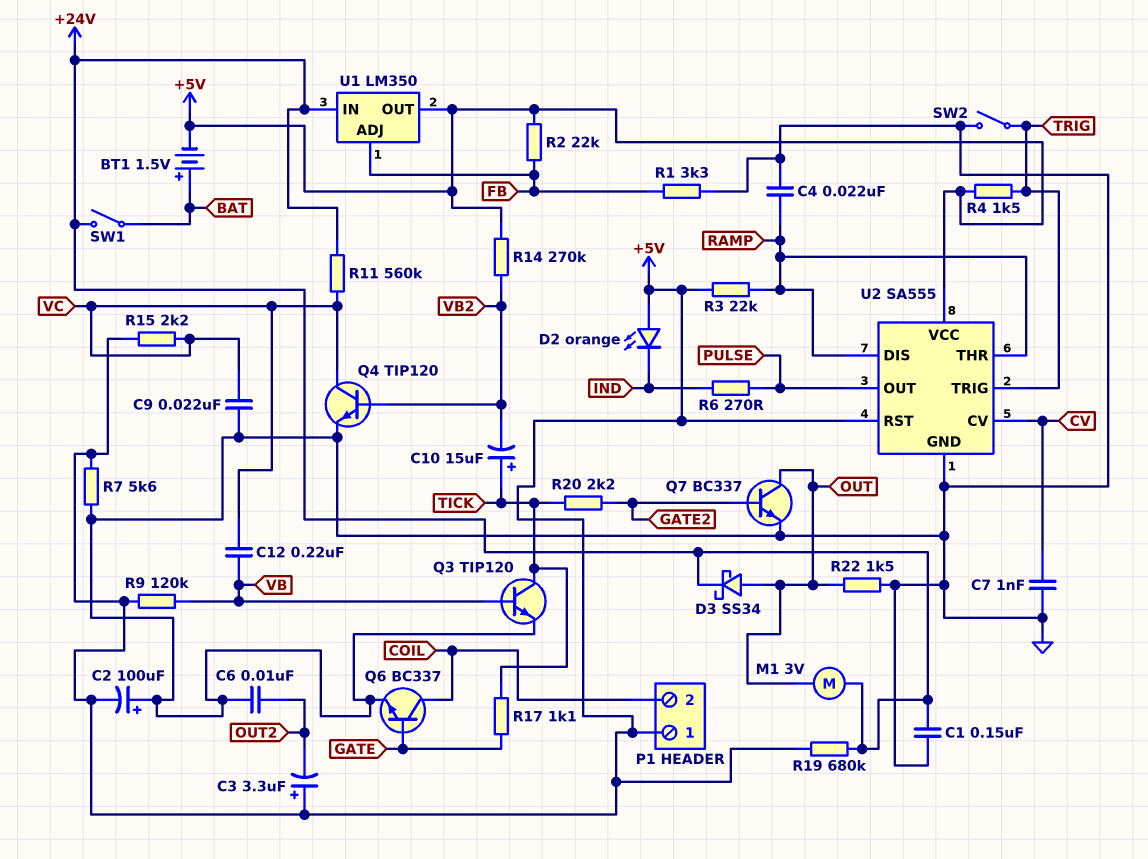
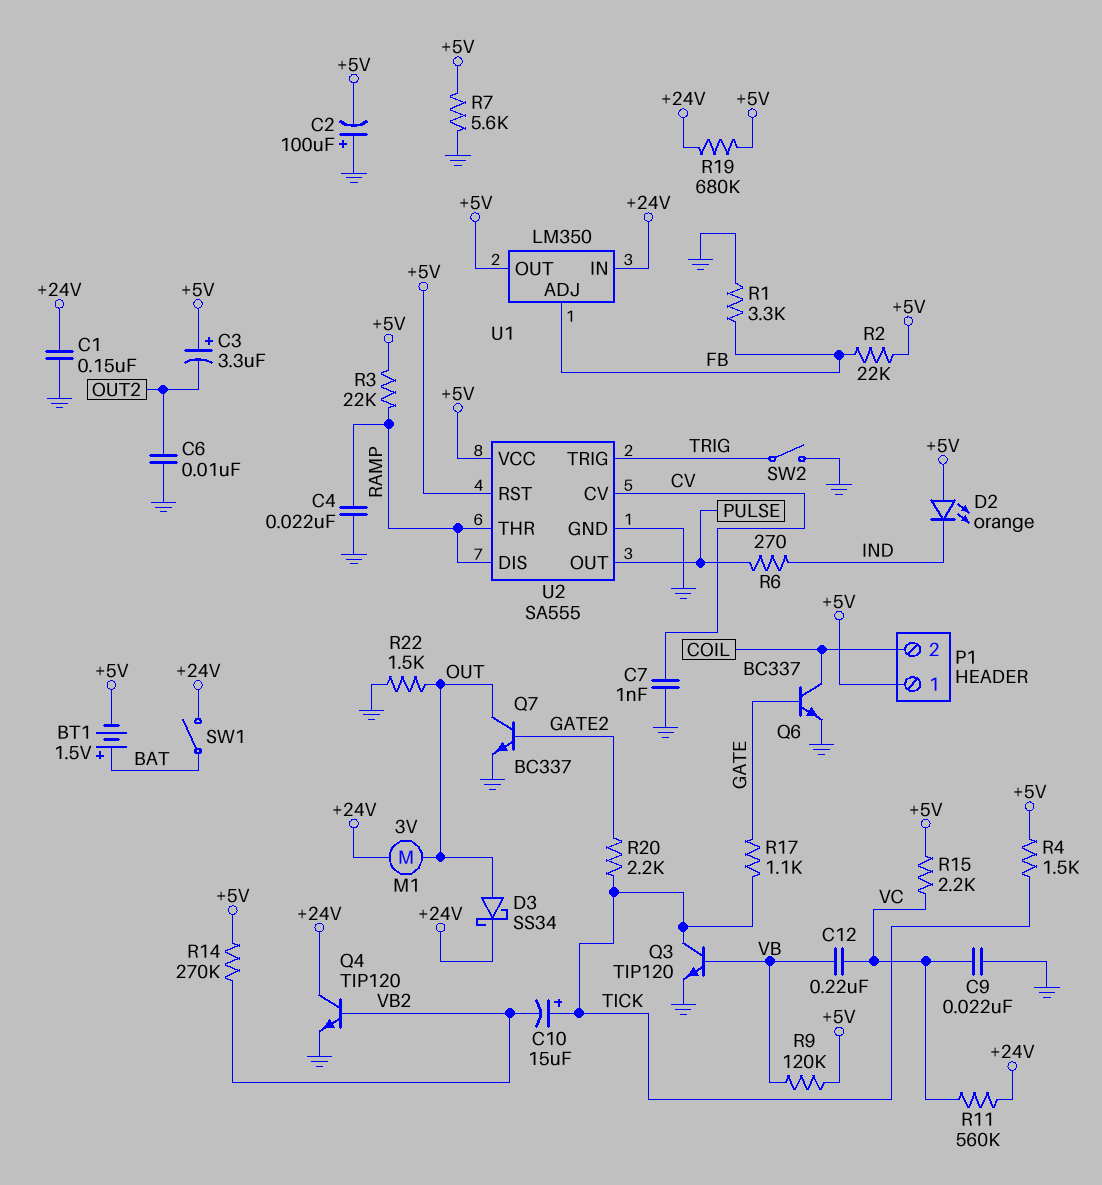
Q4: NPN TIP120 (B VB2, C VC, E GND) -> NPN TIP120 (B VB2, C +24V, E GND)
R4: 1.5k (+5V, TRIG) -> 1.5k (+5V, TICK)

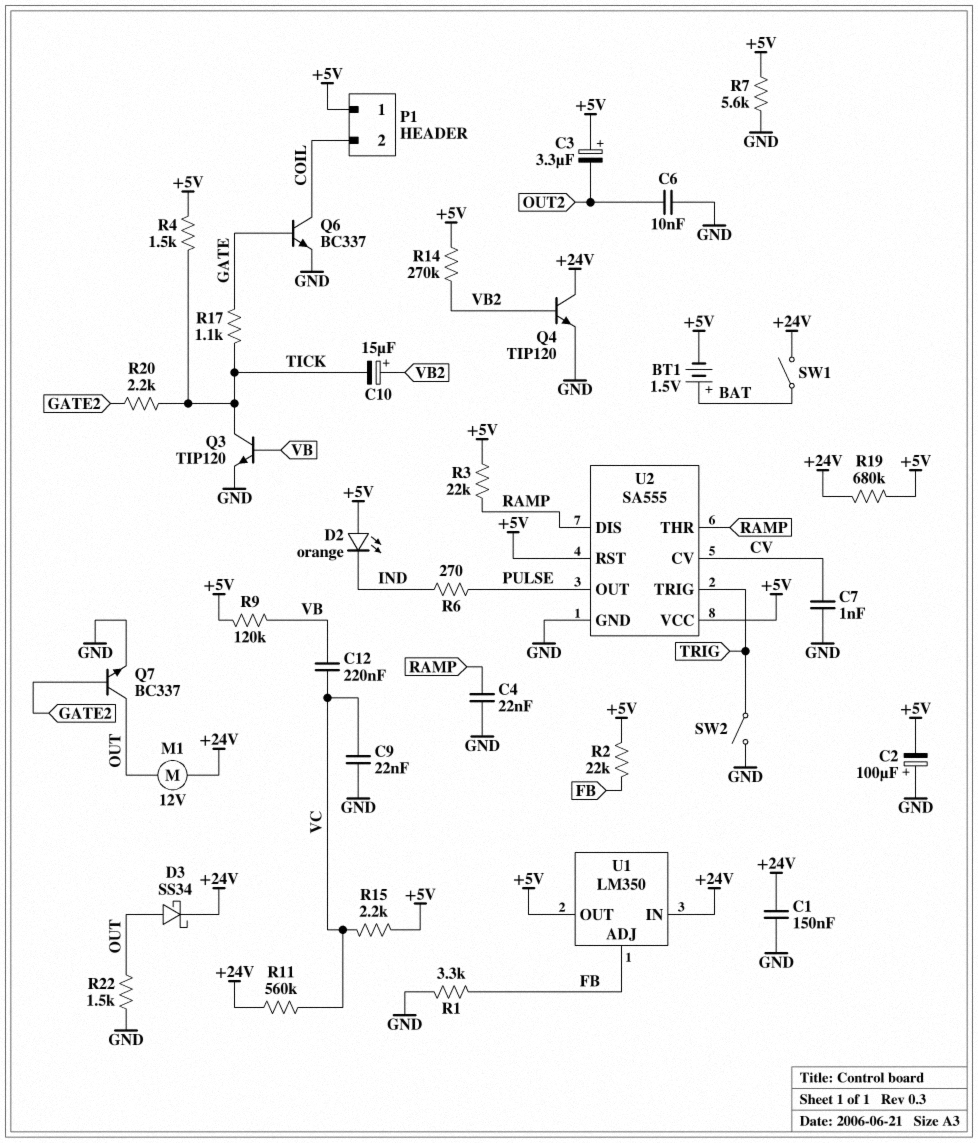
C10: 15uF (plus TICK, minus VB2) -> 15uF (plus VB2, minus TICK)
M1: motor 3V (+24V, OUT) -> motor 12V (+24V, OUT)

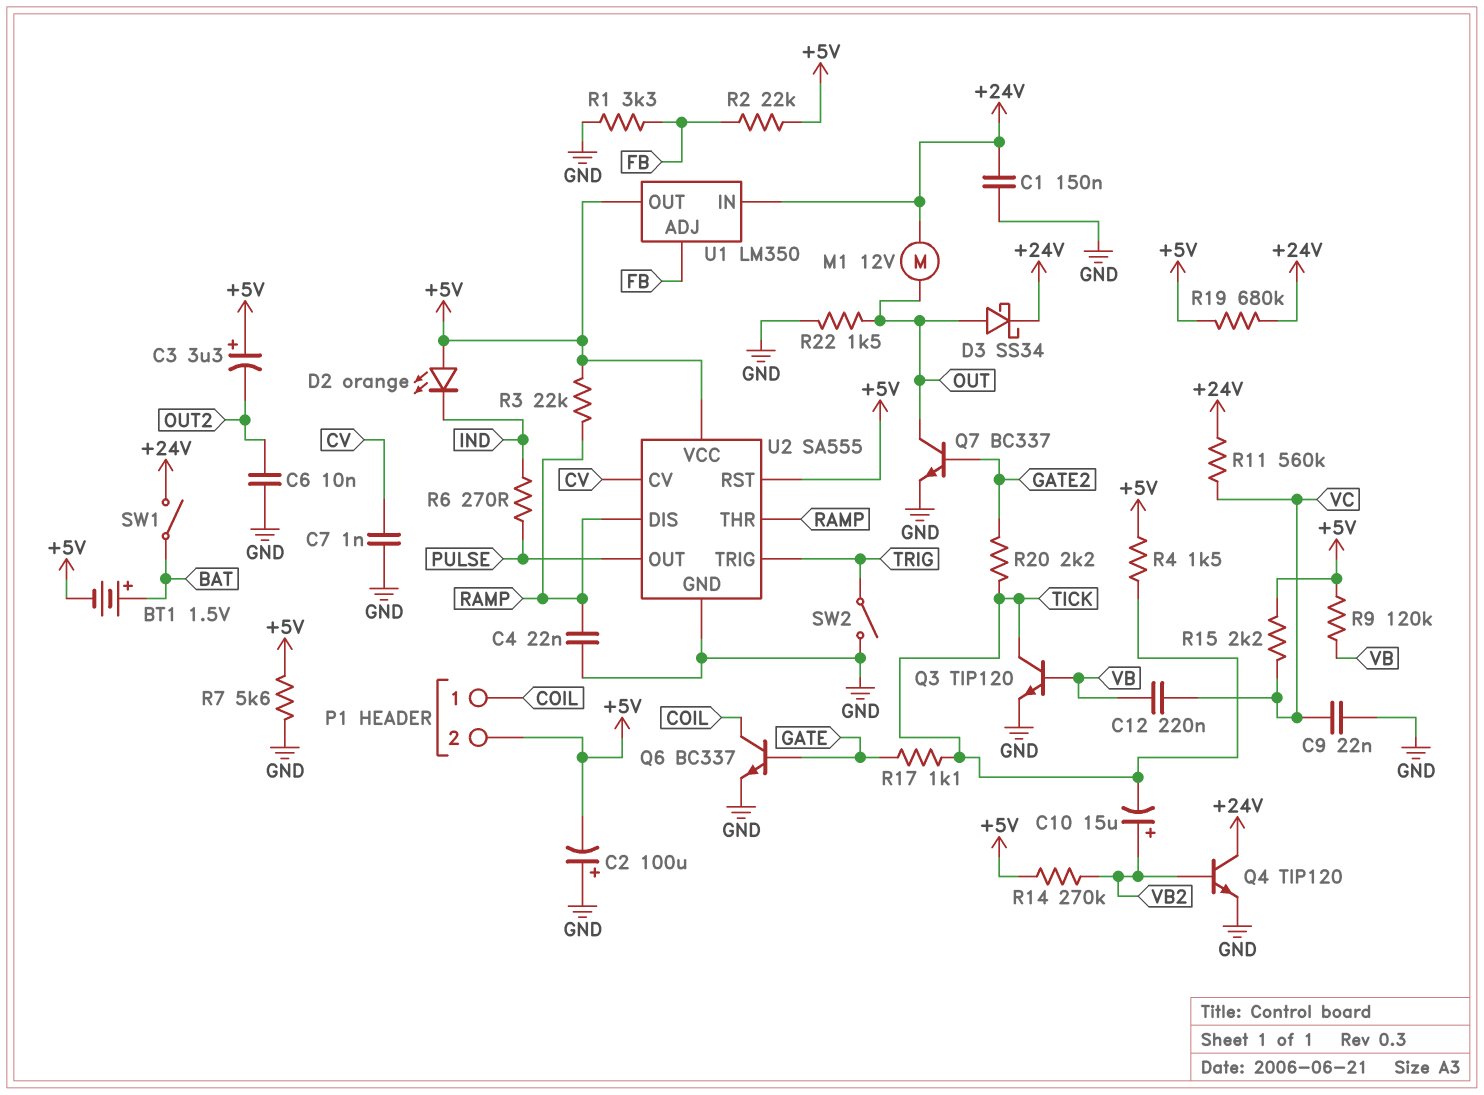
P1 pin 1: +5V -> COIL
P1 pin 2: COIL -> +5V

